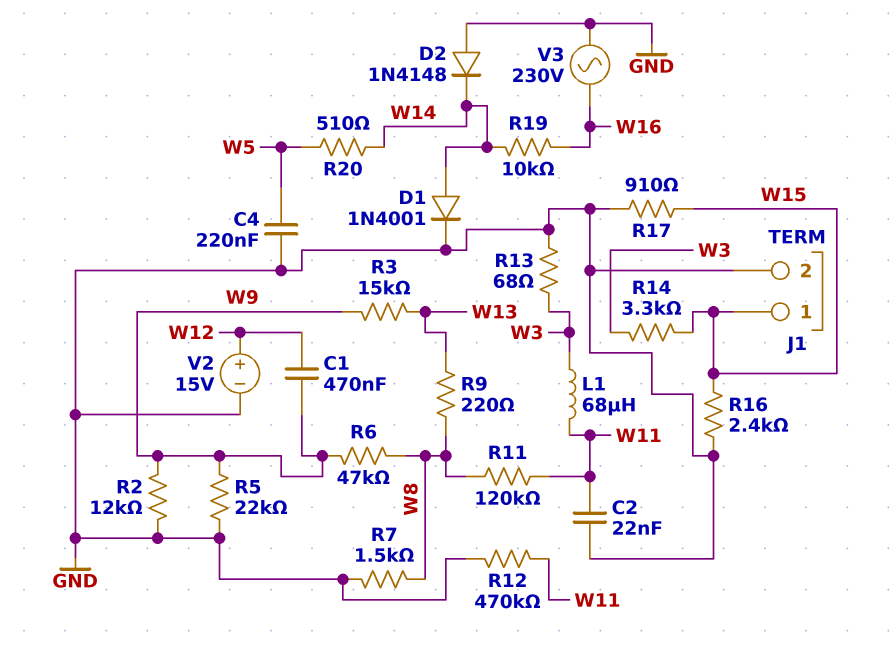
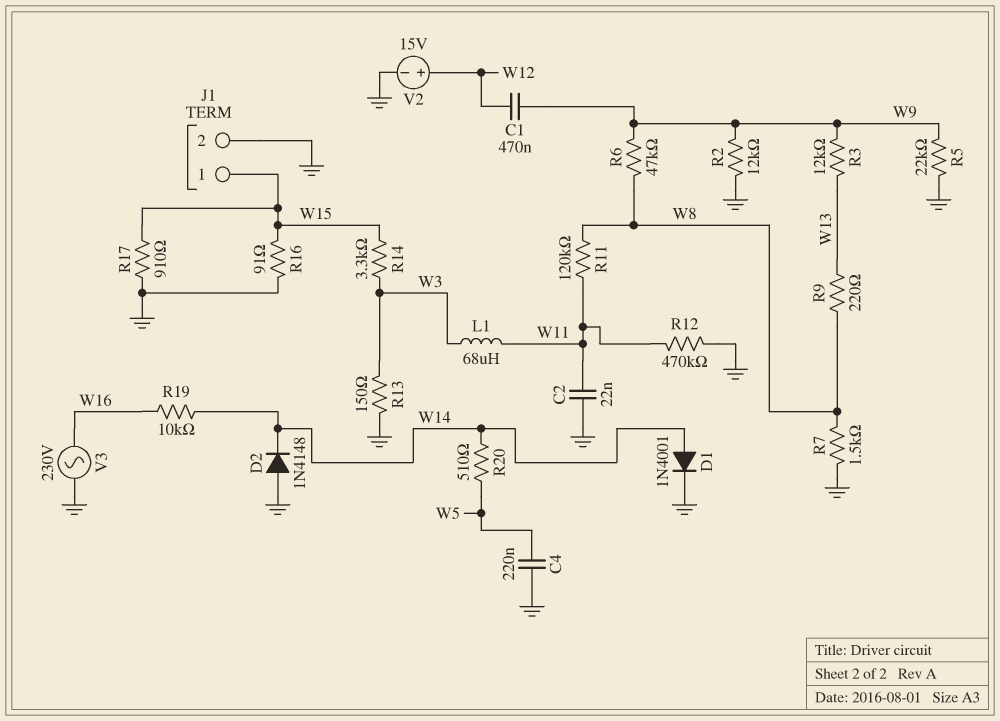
R3: 15k (W9, W13) -> 12k (W9, W13)
R13: 68 (GND, W3) -> 150 (GND, W3)
R16: 2.4k (GND, W15) -> 91 (GND, W15)

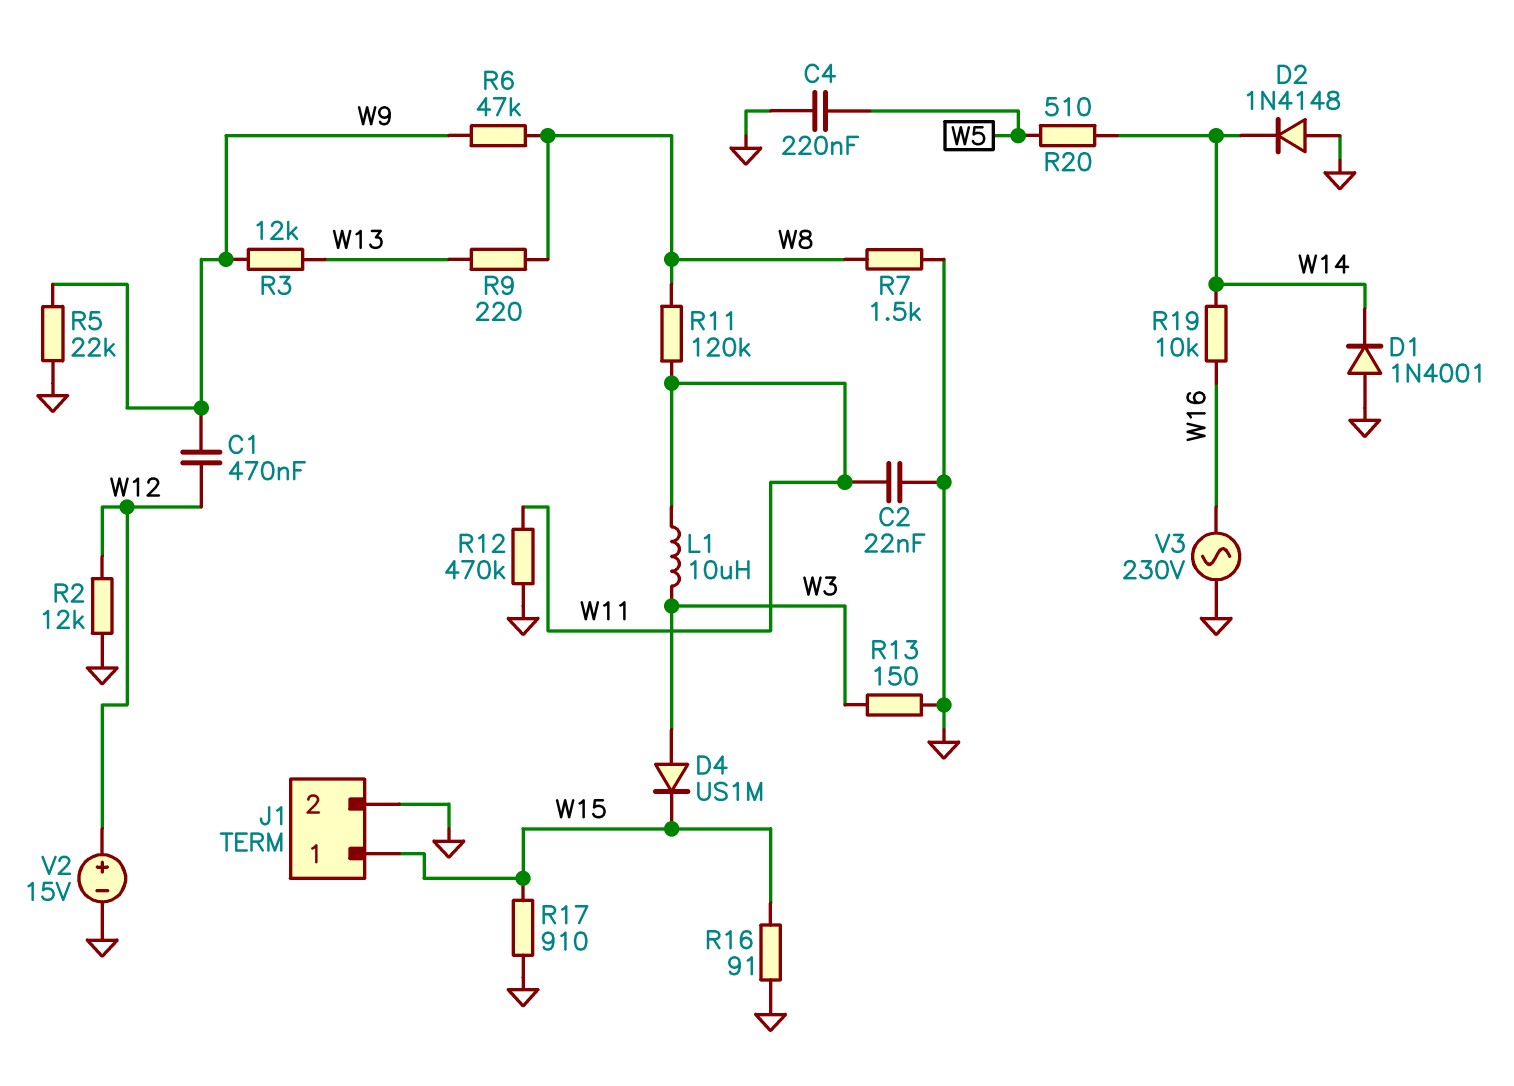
D1: diode 1N4001 (A W14, K GND) -> diode 1N4001 (A GND, K W14)
D4: none -> diode US1M (A W3, K W15)
L1: 68uH (W3, W11) -> 10uH (W3, W11)
R2: 12k (GND, W9) -> 12k (GND, W12)
R14: 3.3k (W3, W15) -> none

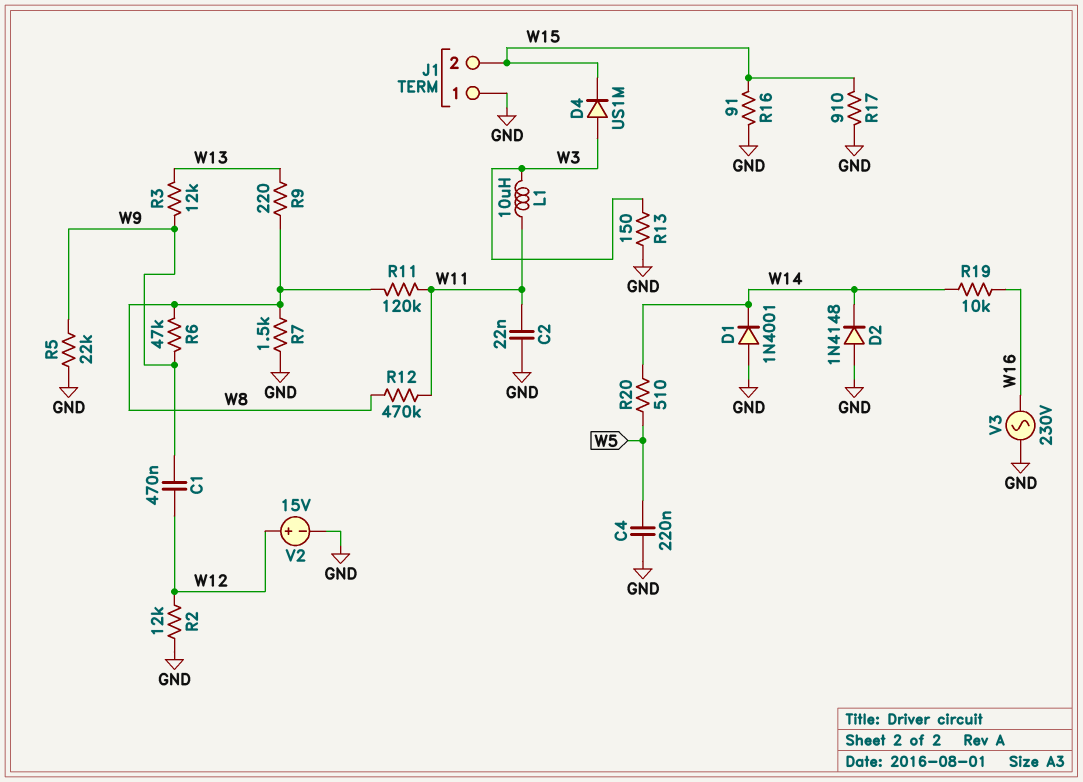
J1 pin 1: W15 -> GND
J1 pin 2: GND -> W15
R12: 470k (GND, W11) -> 470k (W8, W11)

